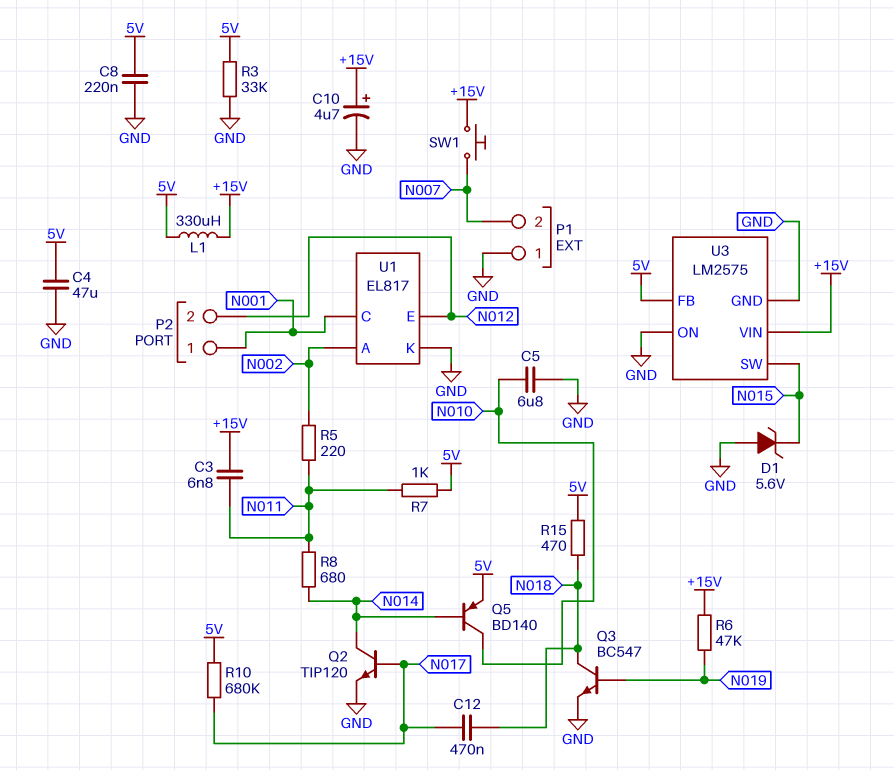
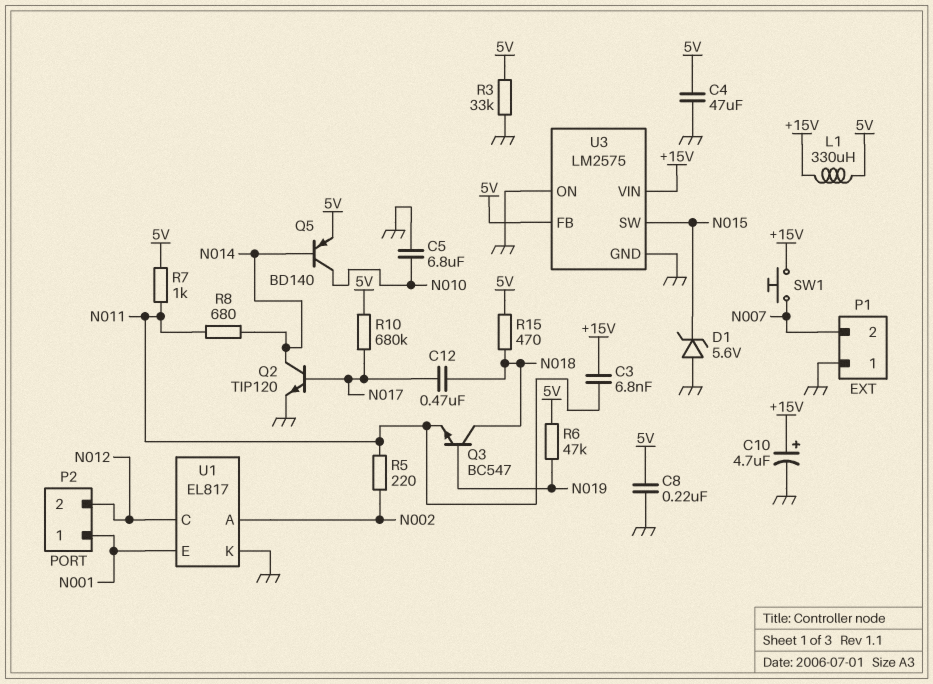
Q3: NPN BC547 (B N019, C N018, E GND) -> NPN BC547 (B N019, C N018, E N011)
R6: 47k (+15V, N019) -> 47k (5V, N019)
U1 pin C: N001 -> N012
U1 pin E: N012 -> N001

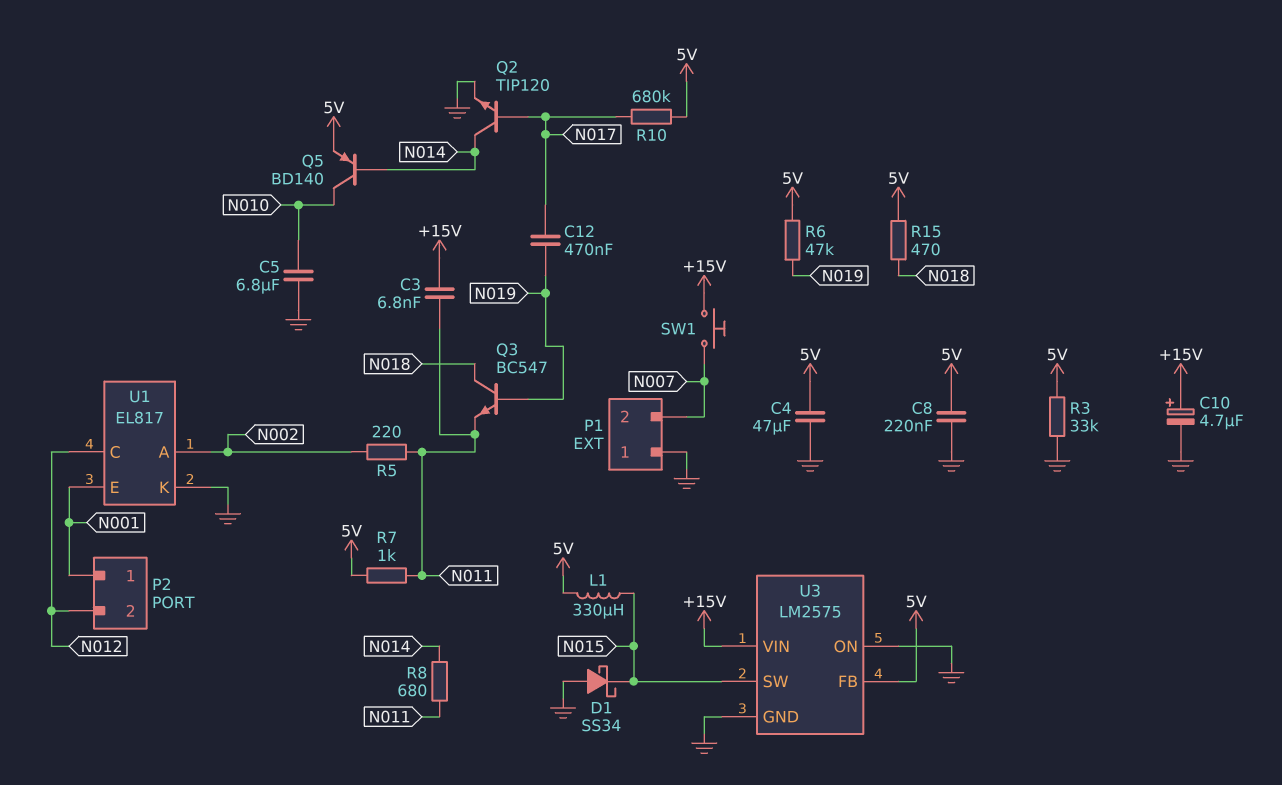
C12: 470nF (N017, N018) -> 470nF (N017, N019)
D1: zener 5.6V (A GND, K N015) -> schottky SS34 (A GND, K N015)
L1: 330uH (+15V, 5V) -> 330uH (5V, N015)

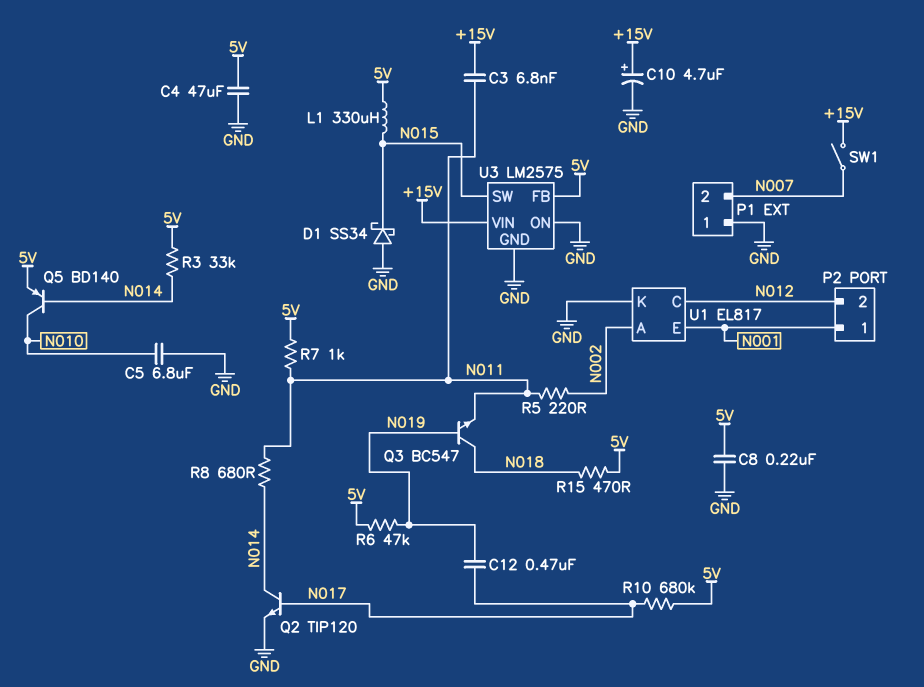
R3: 33k (5V, GND) -> 33k (5V, N014)
SW1: button (+15V, N007) -> switch (+15V, N007)

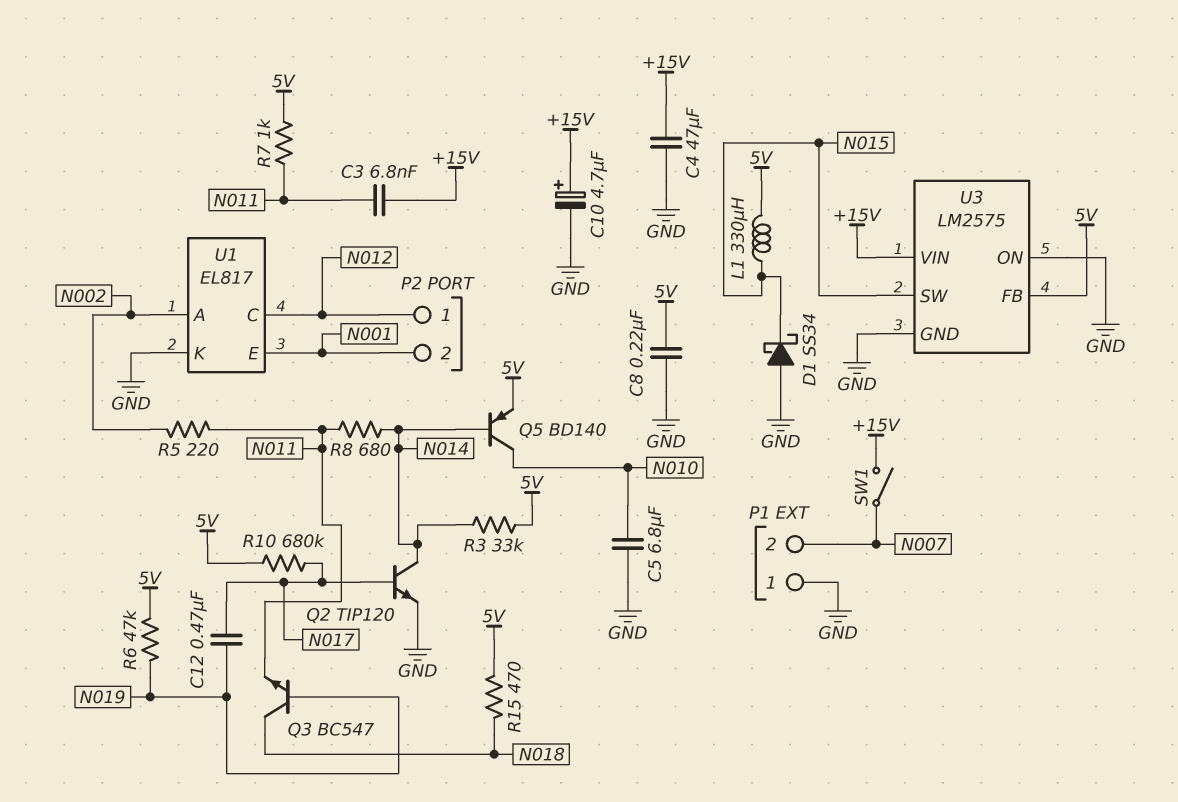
C4: 47uF (5V, GND) -> 47uF (+15V, GND)
P2 pin 1: N001 -> N012
P2 pin 2: N012 -> N001

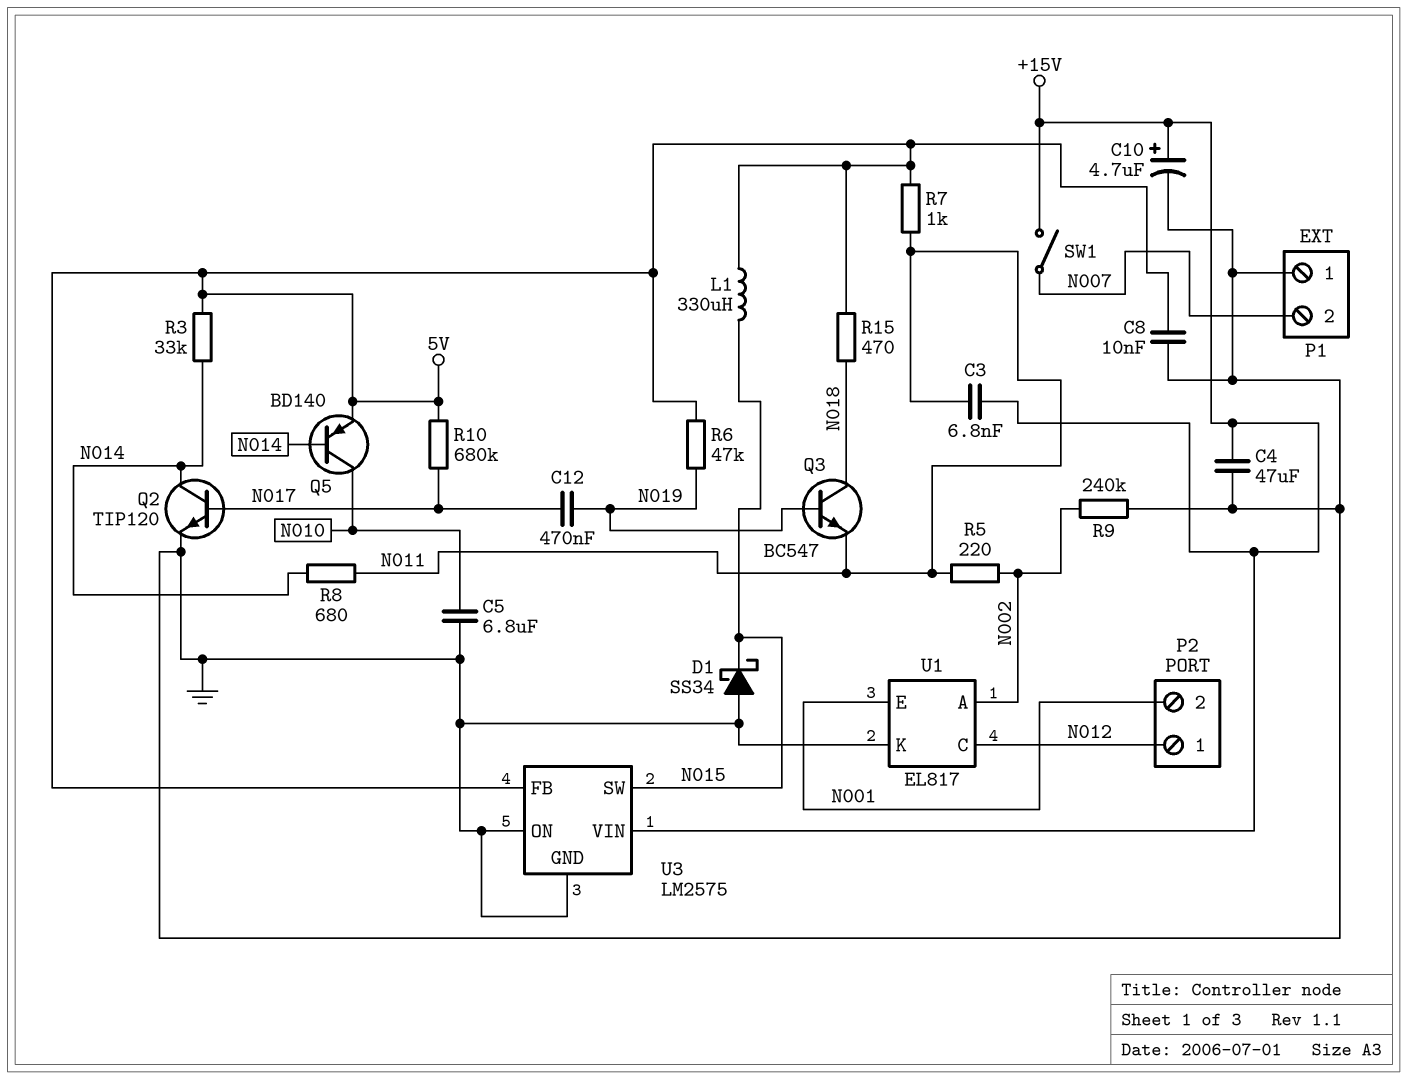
C8: 220nF (5V, GND) -> 10nF (5V, GND)
R9: none -> 240k (GND, N002)

